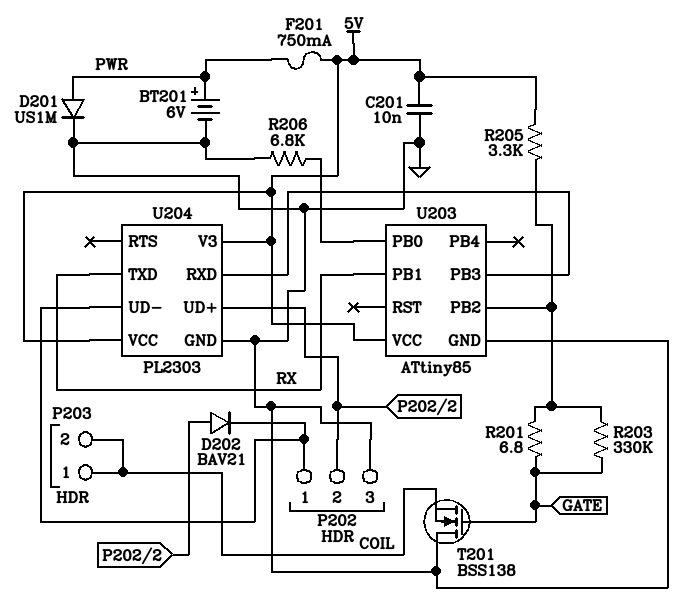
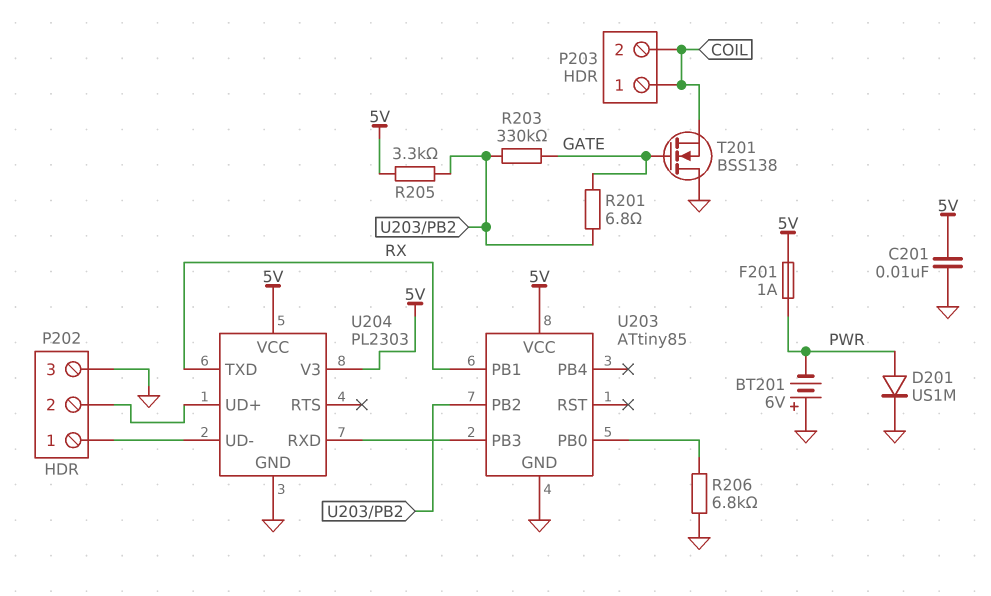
BT201: 6V (plus PWR, minus GND) -> 6V (plus GND, minus PWR)
D202: diode BAV21 (A P202/2, K P202/1) -> none
F201: 750mA (5V, PWR) -> 1A (5V, PWR)

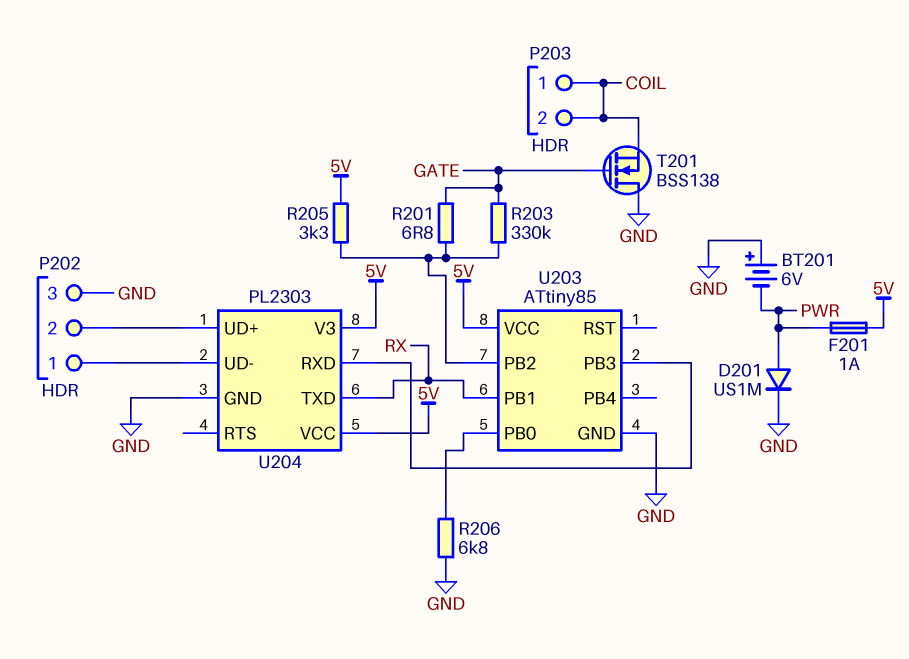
C201: 10nF (5V, GND) -> none

